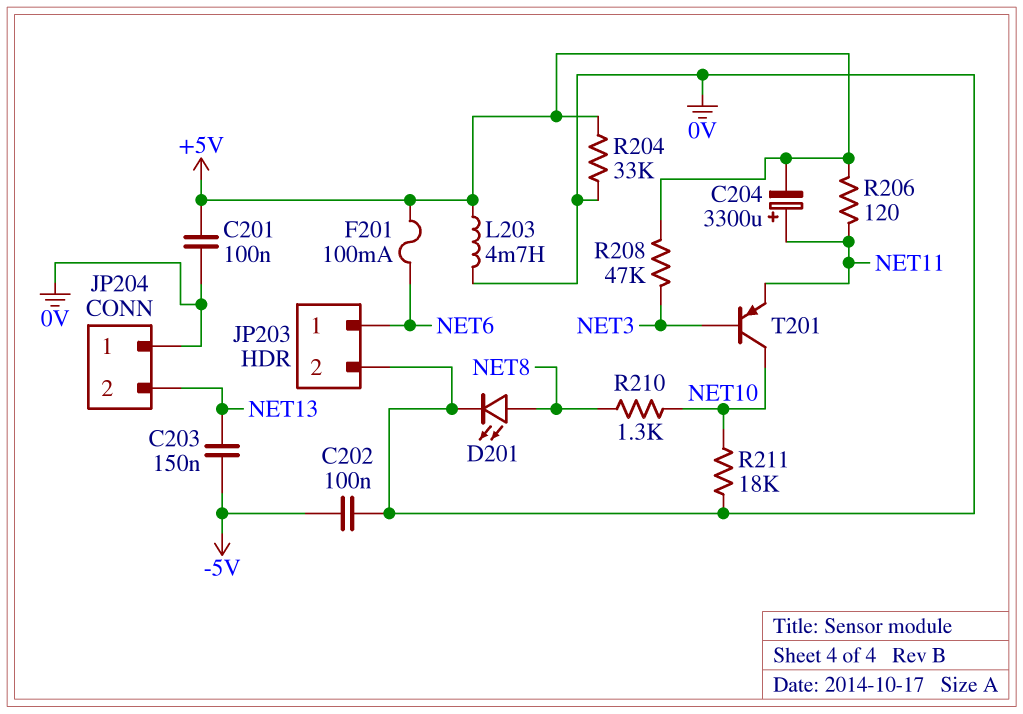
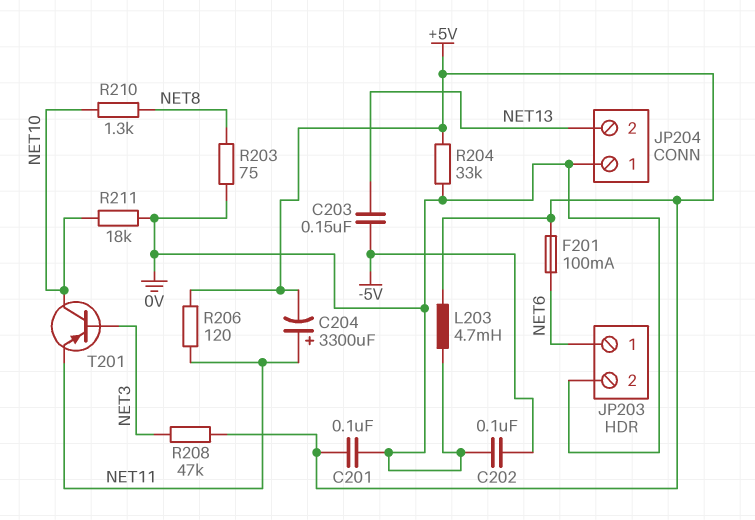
D201: LED (A NET8, K 0V) -> none
R203: none -> 75 (0V, NET8)

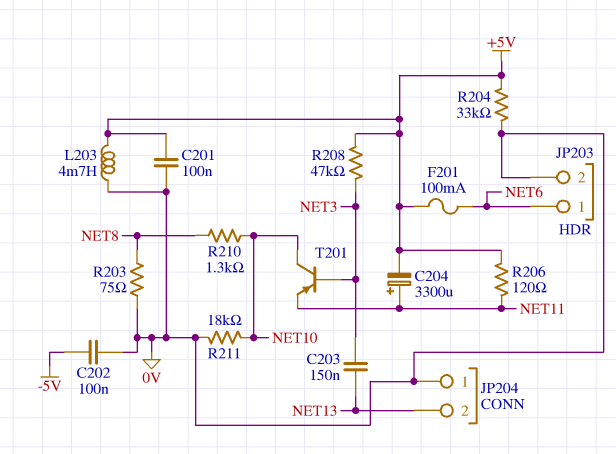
C203: 150nF (-5V, NET13) -> 150nF (NET3, NET13)

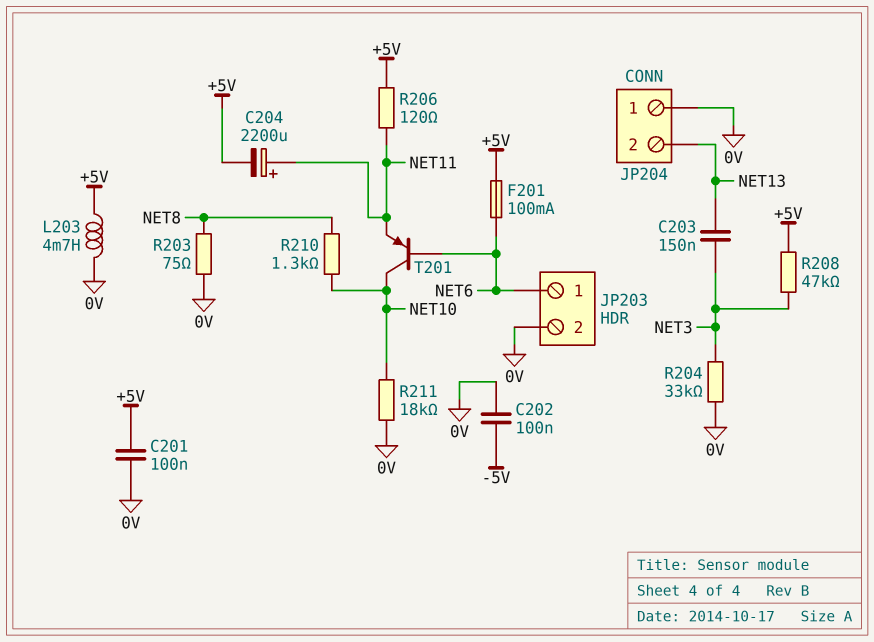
C204: 3300uF (plus NET11, minus +5V) -> 2200uF (plus NET11, minus +5V)
R204: 33k (+5V, 0V) -> 33k (0V, NET3)
T201: PNP (B NET3, C NET10, E NET11) -> PNP (B NET6, C NET10, E NET11)

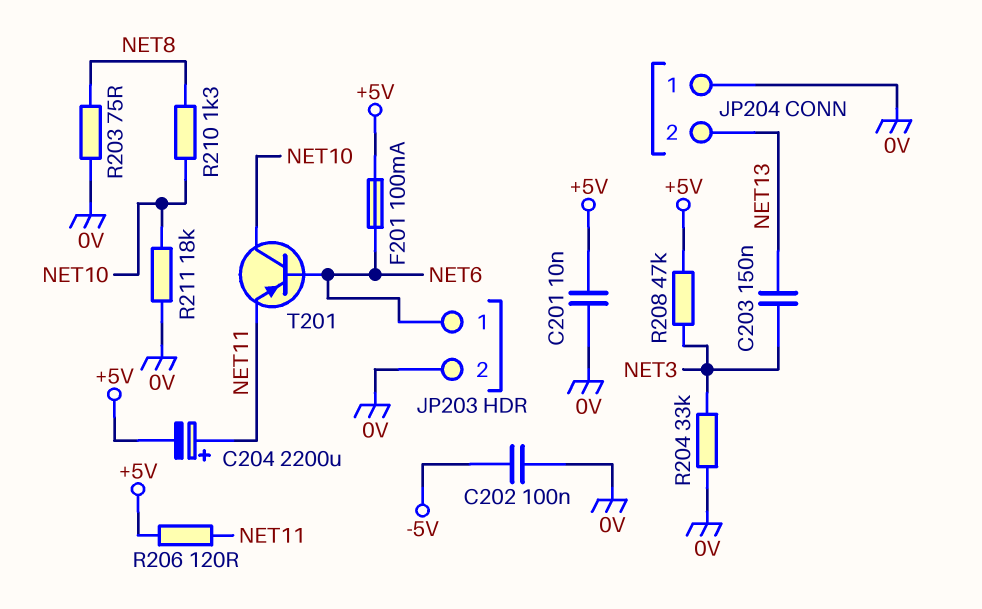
C201: 100nF (+5V, 0V) -> 10nF (+5V, 0V)
L203: 4.7mH (+5V, 0V) -> none

